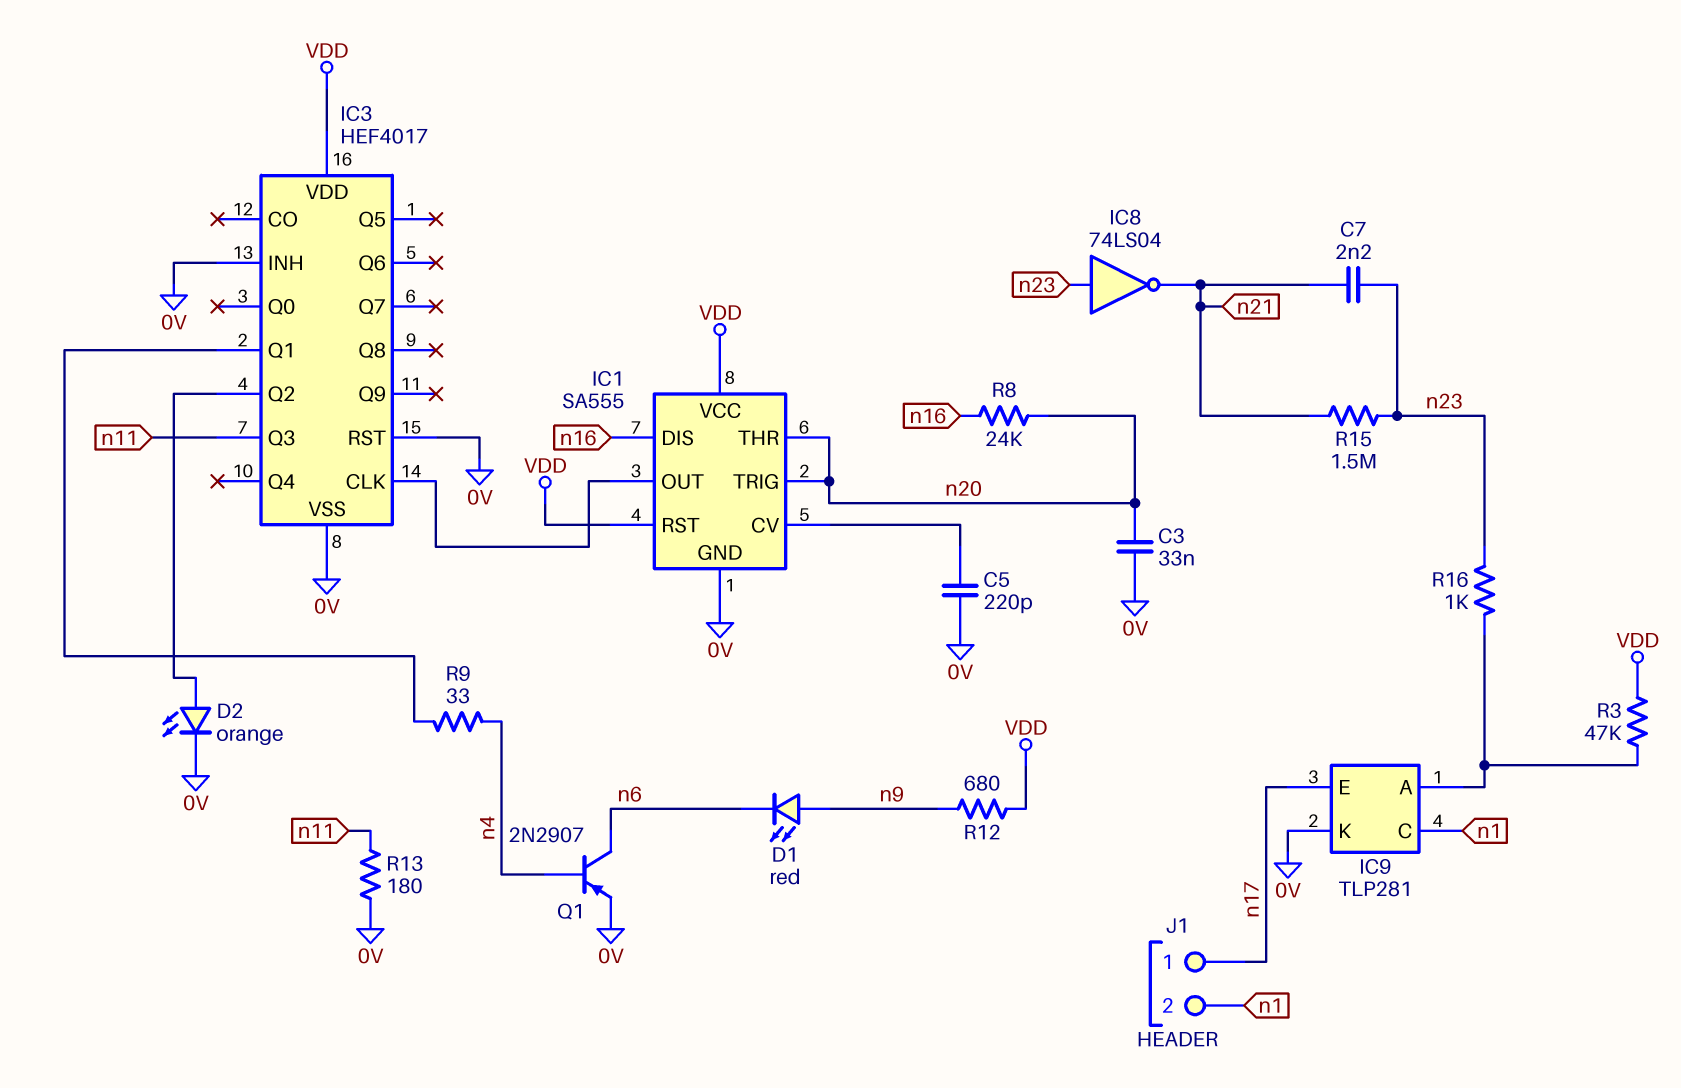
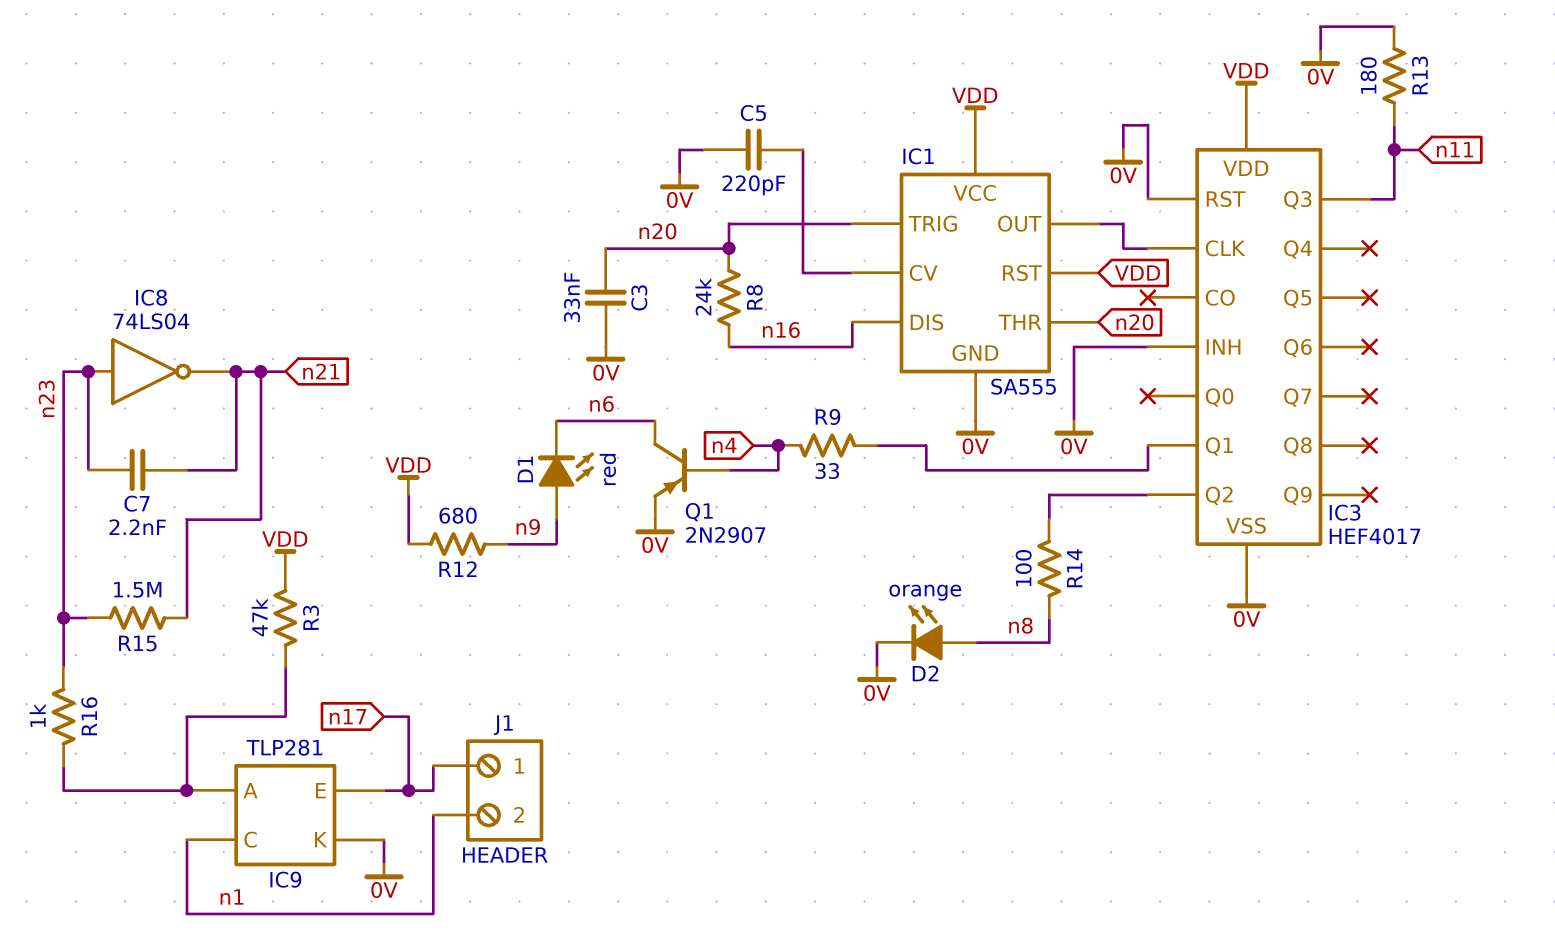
D2: LED orange (A IC3/Q2, K 0V) -> LED orange (A n8, K 0V)
R14: none -> 100 (IC3/Q2, n8)

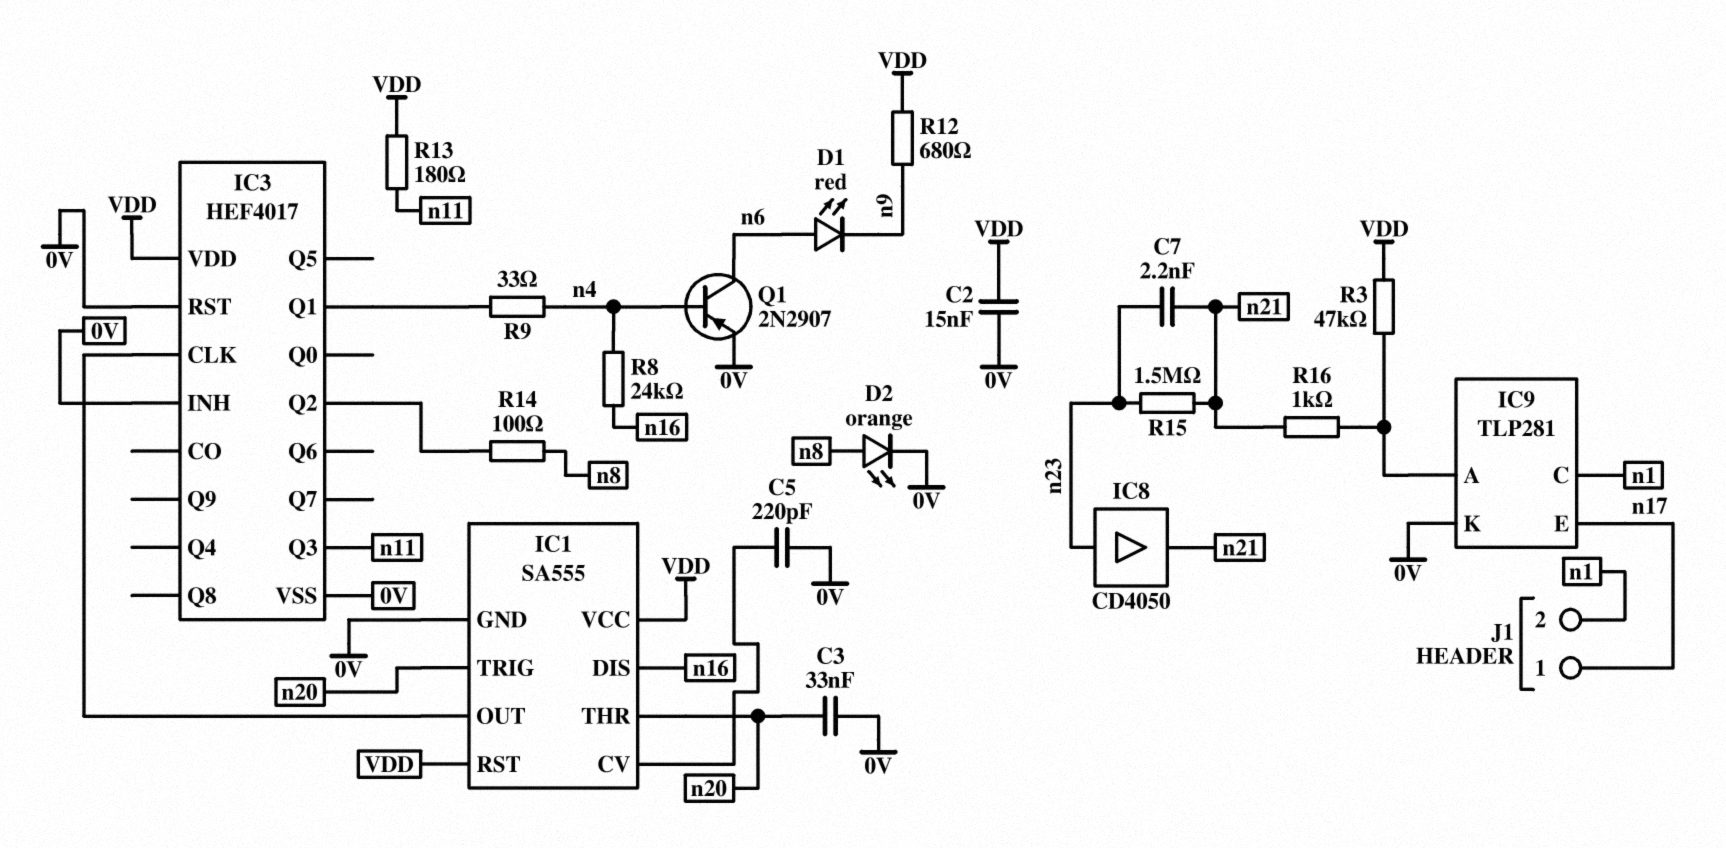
C2: none -> 15nF (0V, VDD)
D1: LED red (A n9, K n6) -> LED red (A n6, K n9)
IC8: NOT 74LS04 (in n23, out n21) -> buffer CD4050 (in n23, out n21)
R8: 24k (n16, n20) -> 24k (n4, n16)
R13: 180 (0V, n11) -> 180 (VDD, n11)
R16: 1k (IC9/A, n23) -> 1k (IC9/A, n21)

